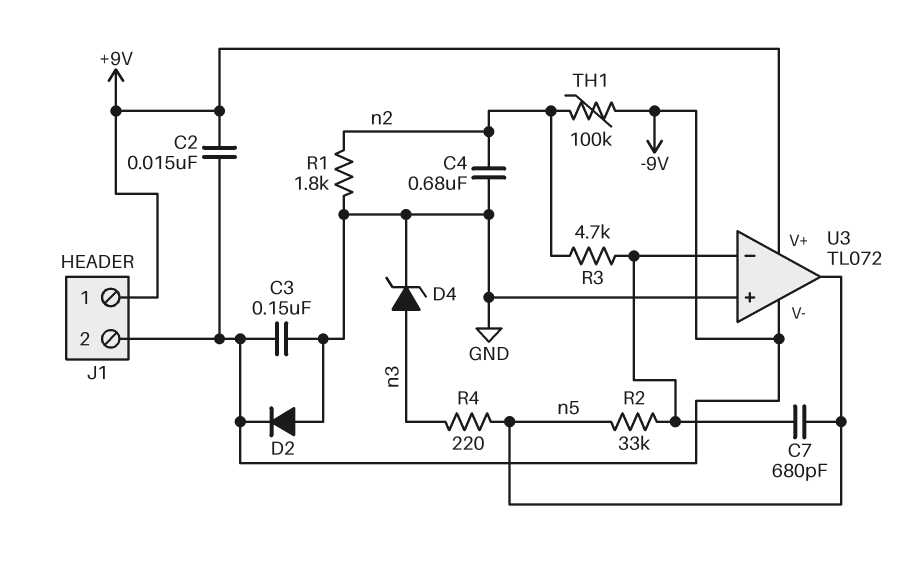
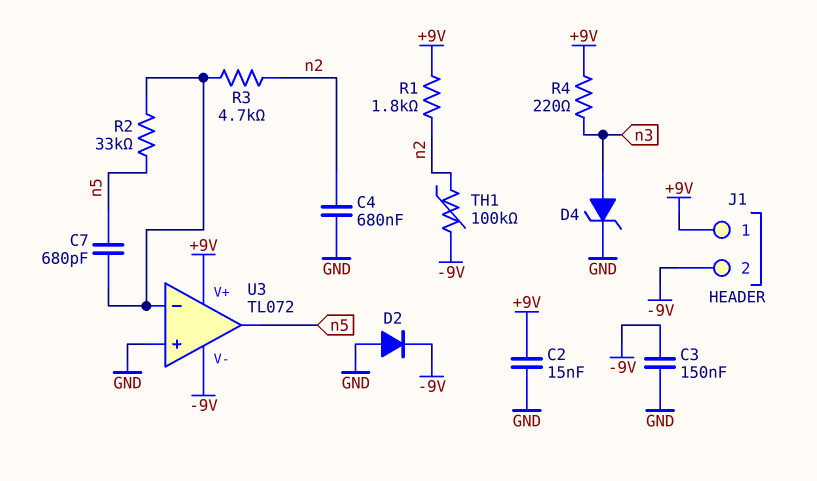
C2: 15nF (+9V, -9V) -> 15nF (+9V, GND)
R1: 1.8k (GND, n2) -> 1.8k (+9V, n2)
R4: 220 (n3, n5) -> 220 (+9V, n3)

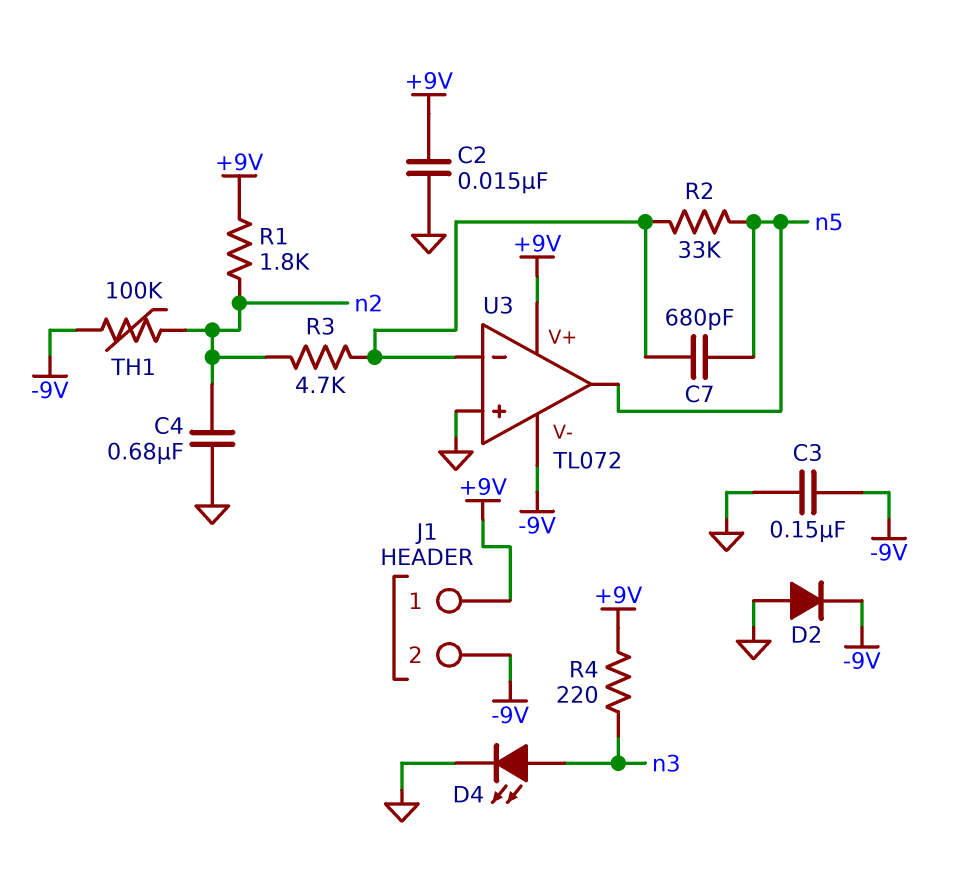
D4: zener (A n3, K GND) -> LED (A n3, K GND)

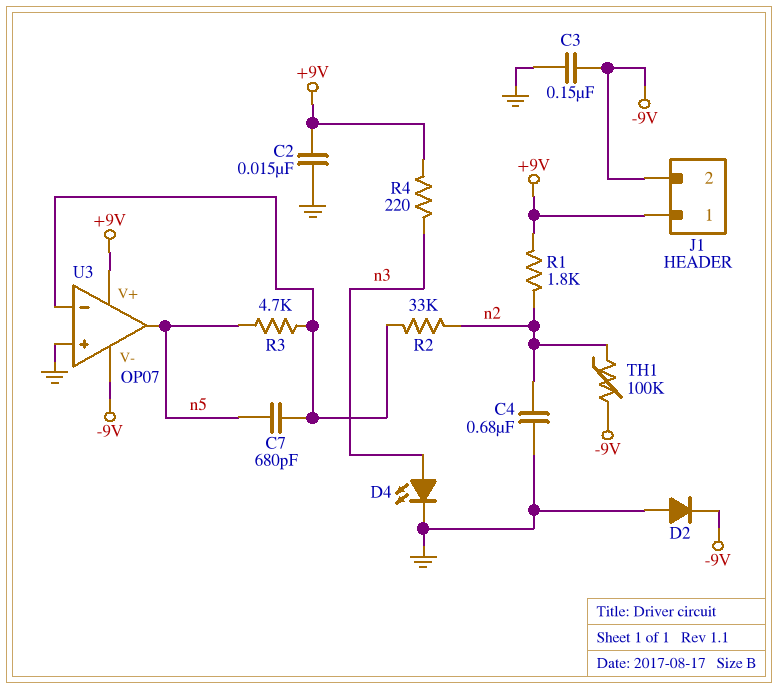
R2: 33k (U3/in-, n5) -> 33k (U3/in-, n2)
R3: 4.7k (U3/in-, n2) -> 4.7k (U3/in-, n5)
U3: TL072 -> OP07

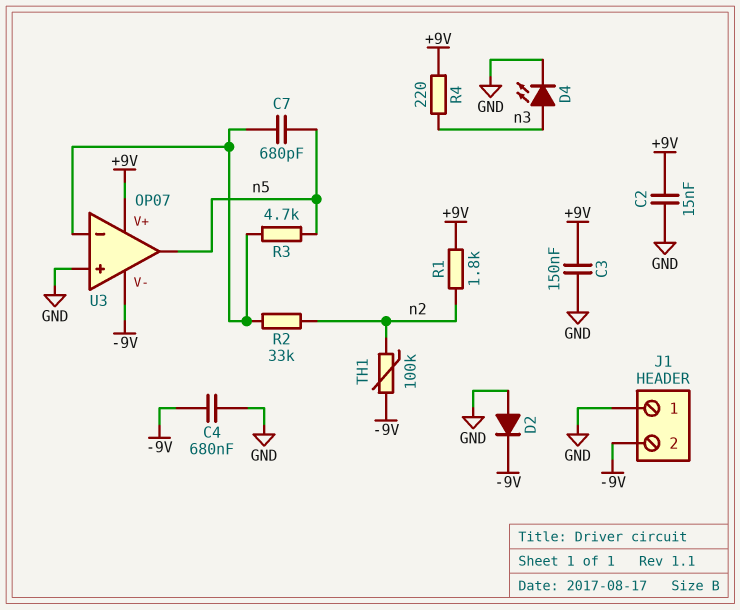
C3: 150nF (-9V, GND) -> 150nF (+9V, GND)
C4: 680nF (GND, n2) -> 680nF (-9V, GND)
J1 pin 1: +9V -> GND

